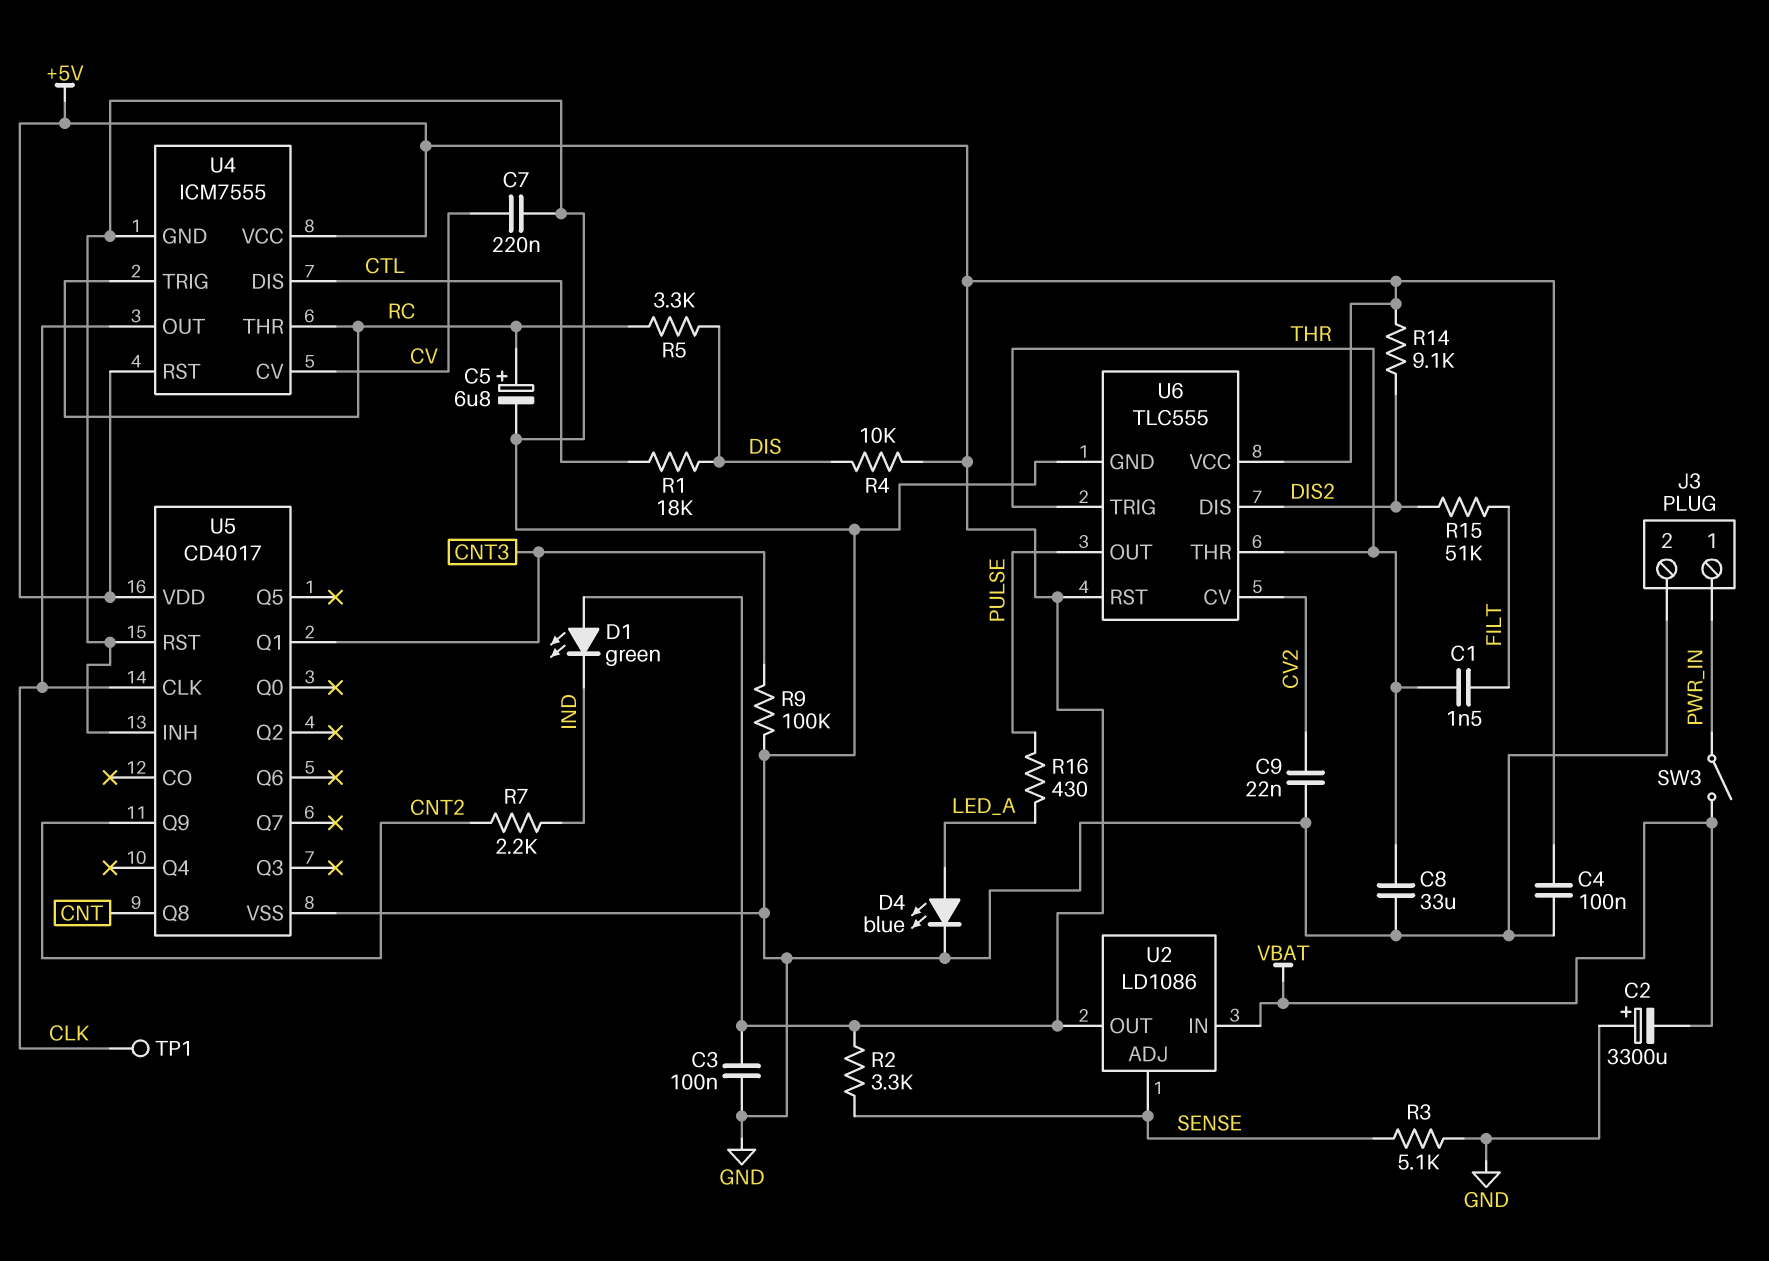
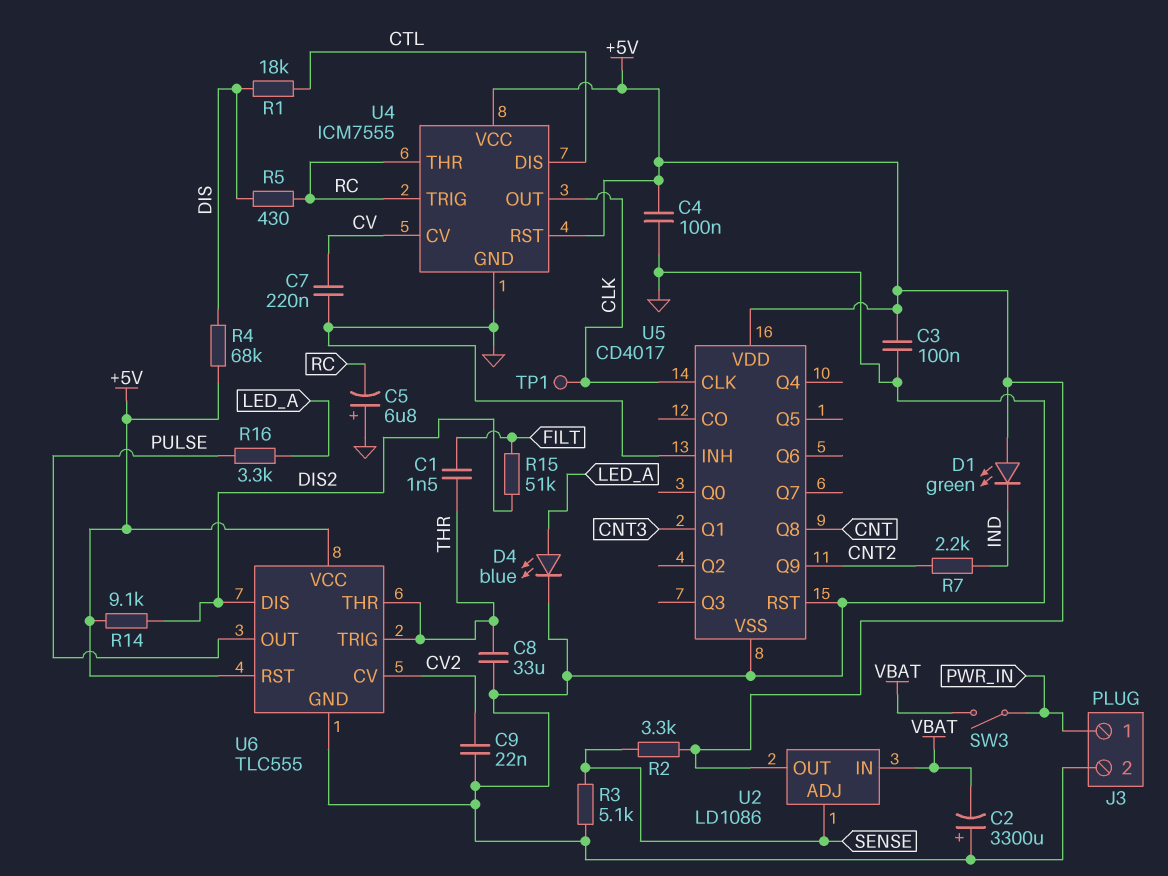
C5: 6.8uF (plus RC, minus GND) -> 6.8uF (plus GND, minus RC)
R4: 10k (+5V, DIS) -> 68k (+5V, DIS)
R5: 3.3k (DIS, RC) -> 430 (DIS, RC)
R9: 100k (CNT3, GND) -> none
R16: 430 (LED_A, PULSE) -> 3.3k (LED_A, PULSE)

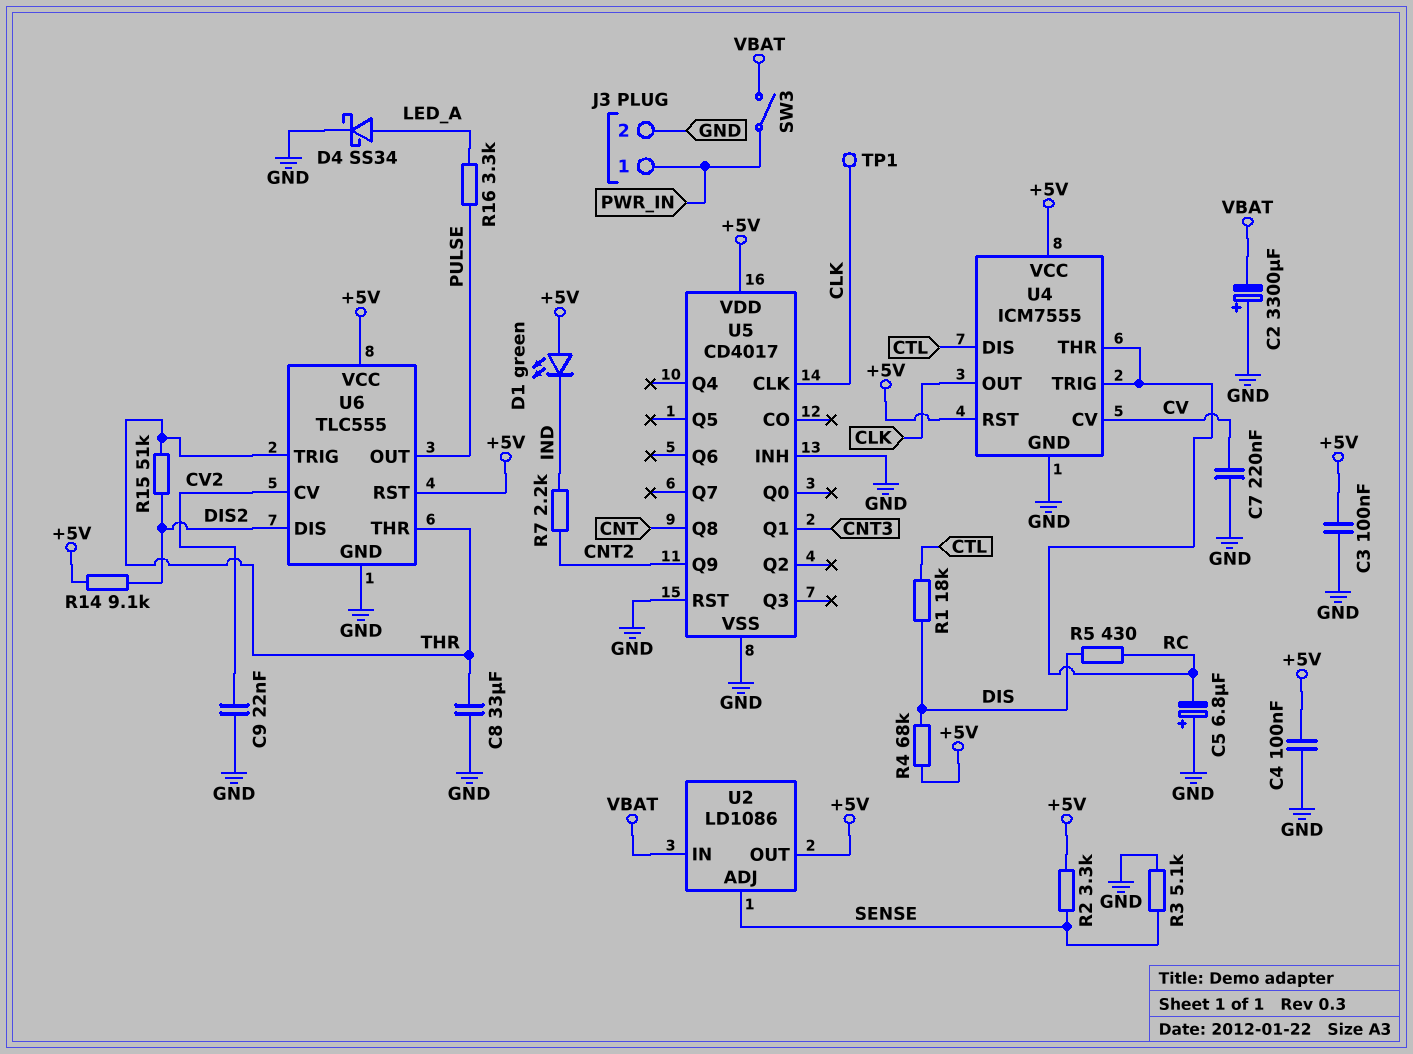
C1: 1.5nF (FILT, THR) -> none
D4: LED blue (A LED_A, K GND) -> schottky SS34 (A LED_A, K GND)
R15: 51k (DIS2, FILT) -> 51k (DIS2, THR)

